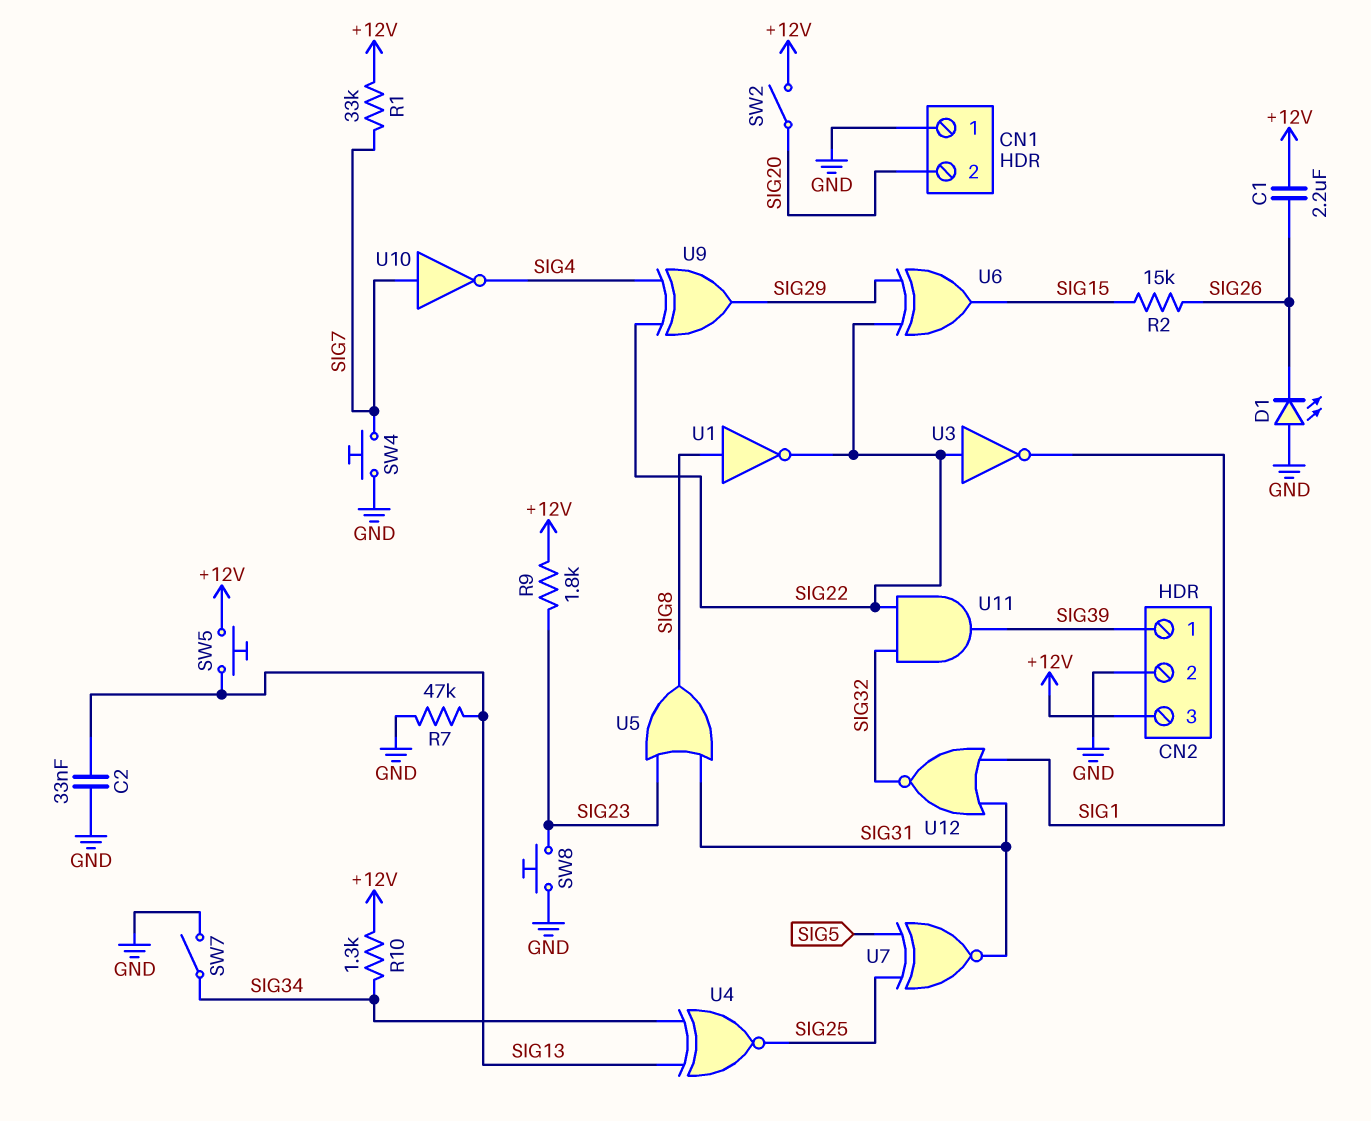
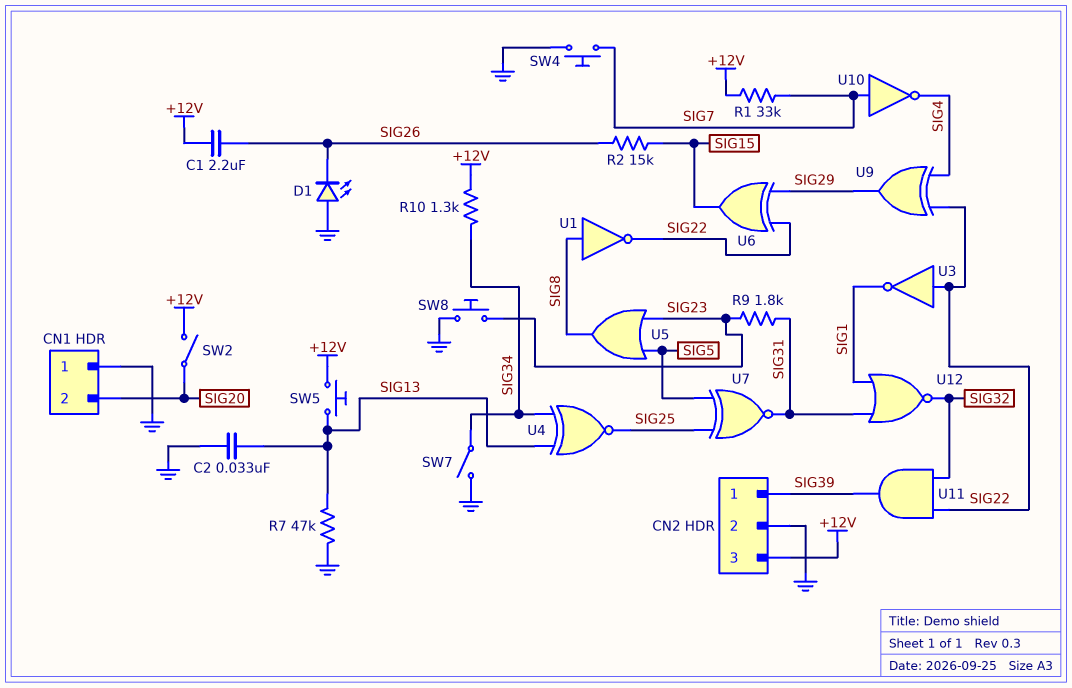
R9: 1.8k (+12V, SIG23) -> 1.8k (SIG23, SIG31)
U5: OR (in SIG23, in SIG31, out SIG8) -> OR (in SIG5, in SIG23, out SIG8)

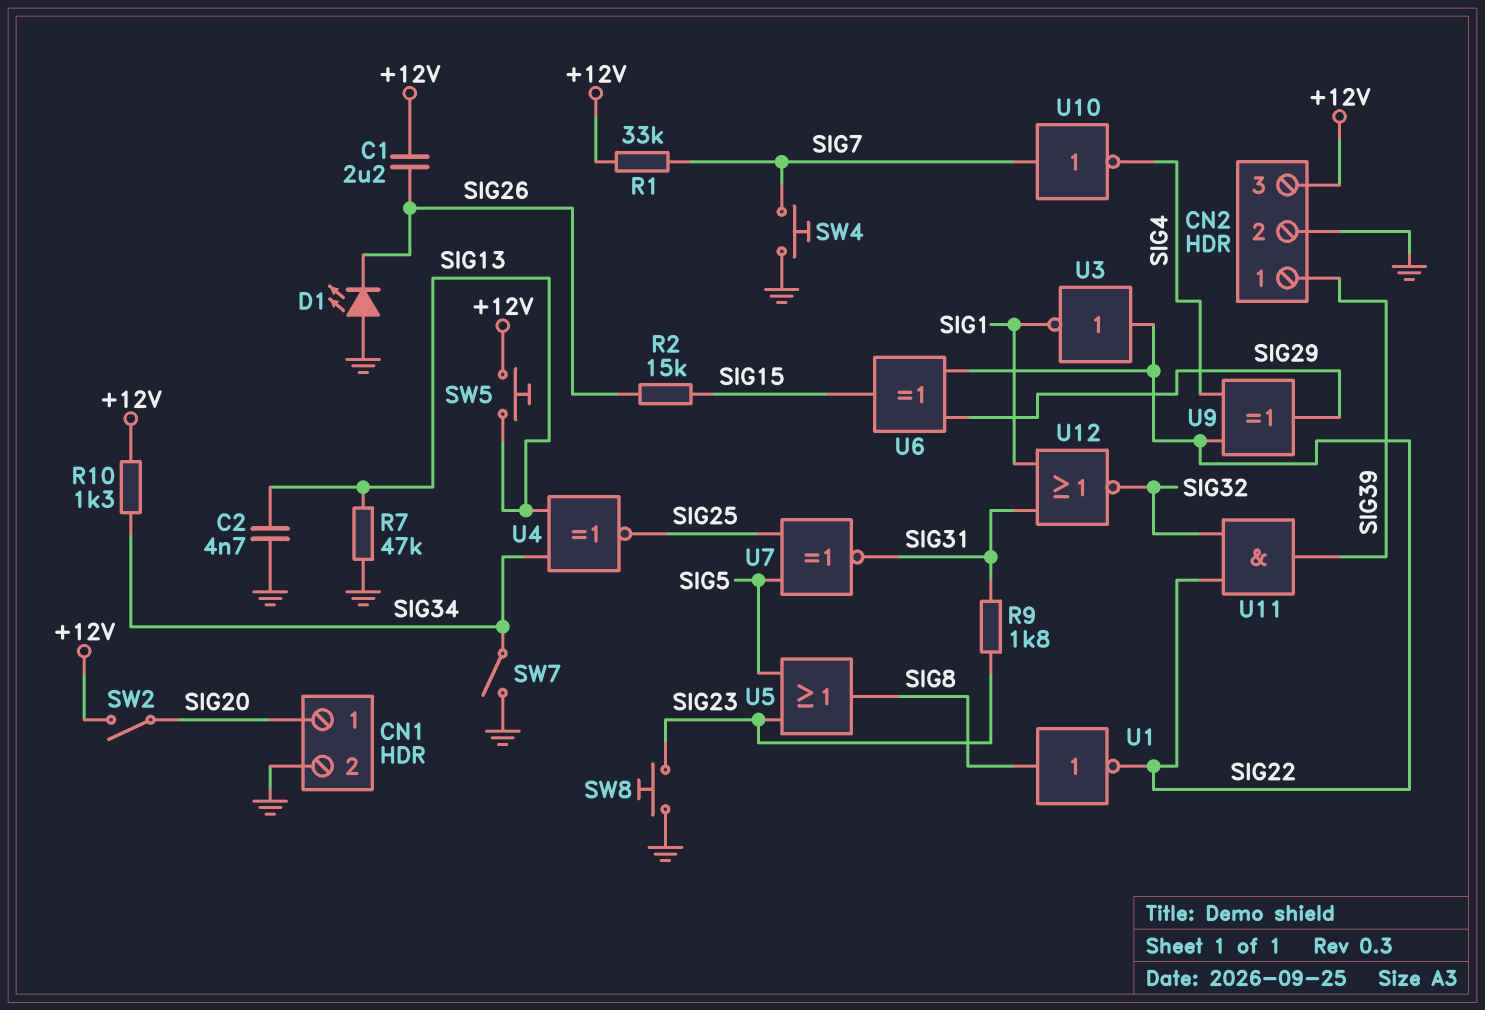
C2: 33nF (GND, SIG13) -> 4.7nF (GND, SIG13)
CN1 pin 1: GND -> SIG20
CN1 pin 2: SIG20 -> GND

